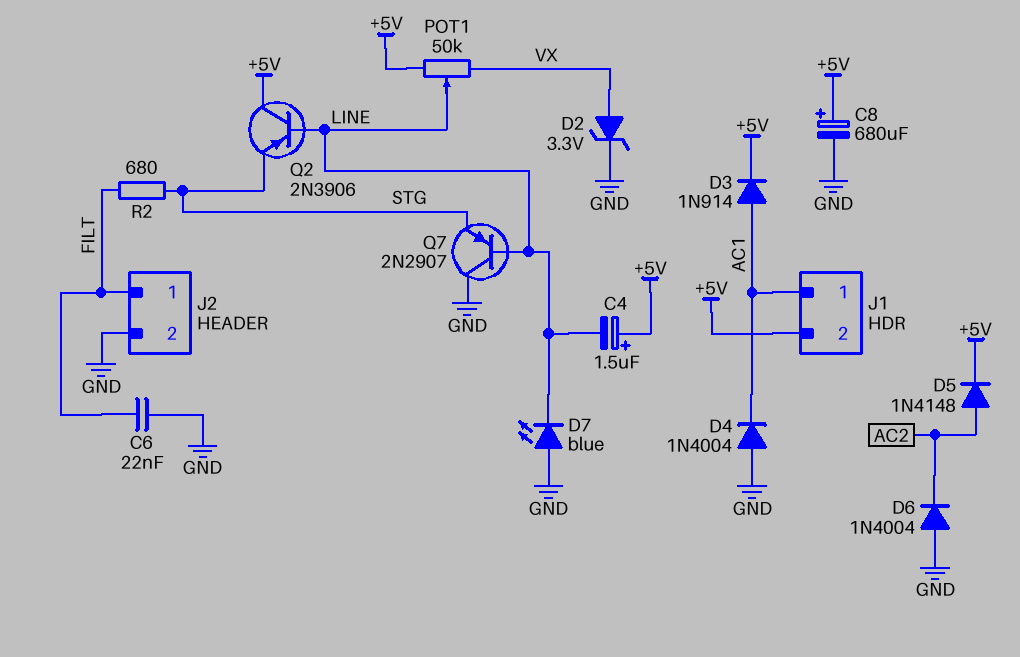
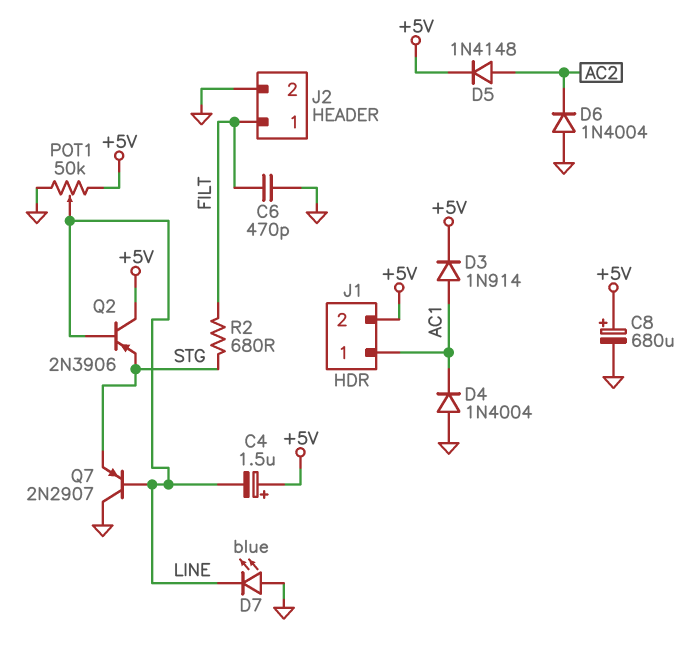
C6: 22nF (FILT, GND) -> 470pF (FILT, GND)
D2: zener 3.3V (A VX, K GND) -> none
POT1: 50k (+5V, VX, wiper LINE) -> 50k (+5V, GND, wiper LINE)

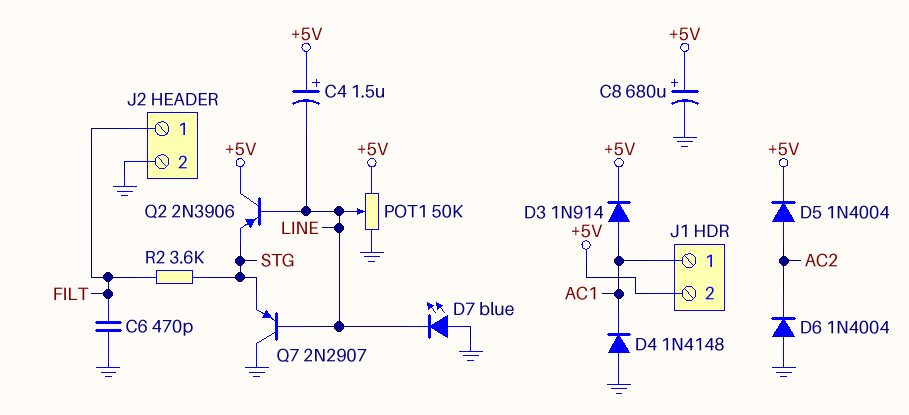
D4: diode 1N4004 (A GND, K AC1) -> diode 1N4148 (A GND, K AC1)
D5: diode 1N4148 (A AC2, K +5V) -> diode 1N4004 (A AC2, K +5V)
R2: 680 (FILT, STG) -> 3.6k (FILT, STG)

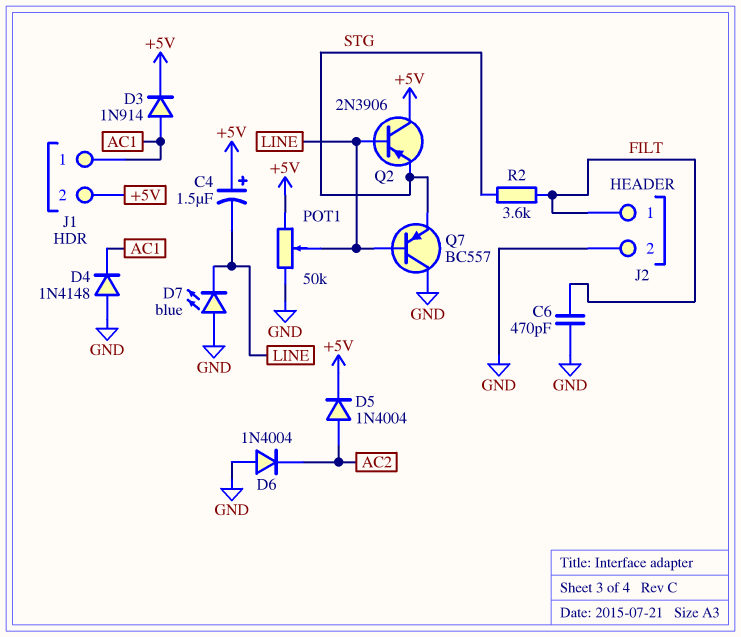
C8: 680uF (plus +5V, minus GND) -> none
Q7: PNP 2N2907 (B LINE, C GND, E STG) -> PNP BC557 (B LINE, C GND, E STG)

